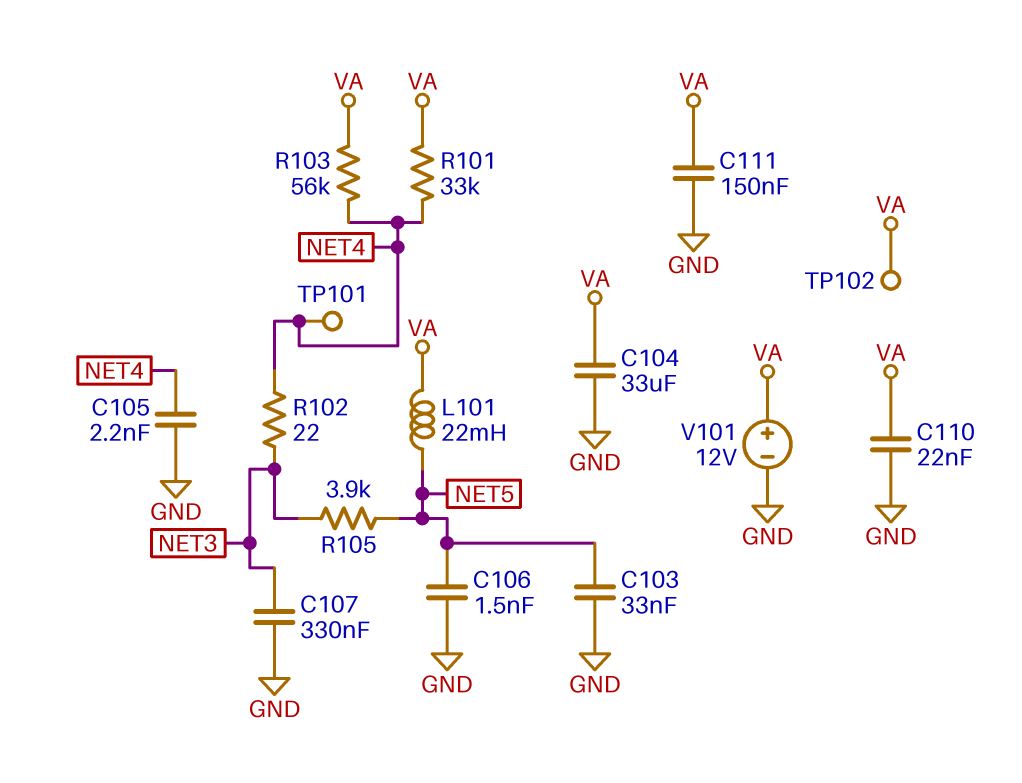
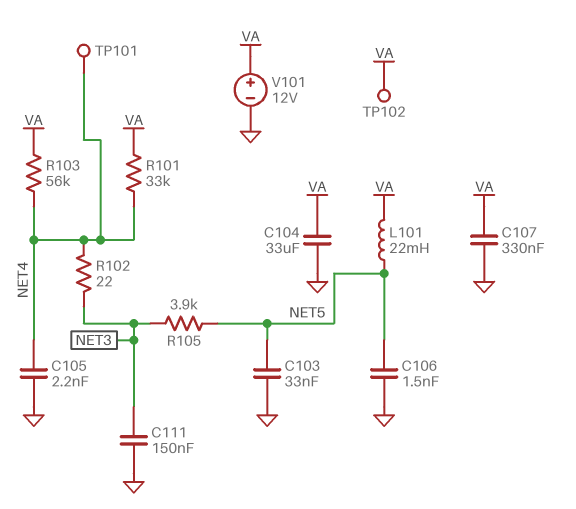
C107: 330nF (GND, NET3) -> 330nF (GND, VA)
C110: 22nF (GND, VA) -> none
C111: 150nF (GND, VA) -> 150nF (GND, NET3)

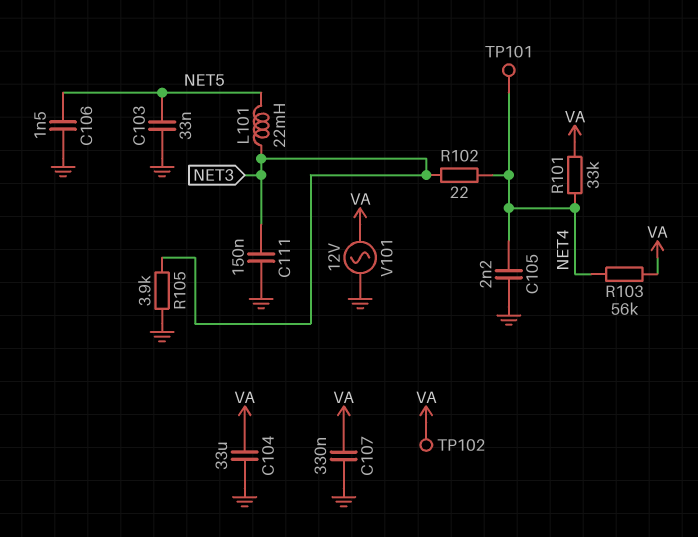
L101: 22mH (NET5, VA) -> 22mH (NET3, NET5)
R105: 3.9k (NET3, NET5) -> 3.9k (GND, NET3)
V101: 12V (plus VA, minus GND) -> AC 12V (GND, VA)

